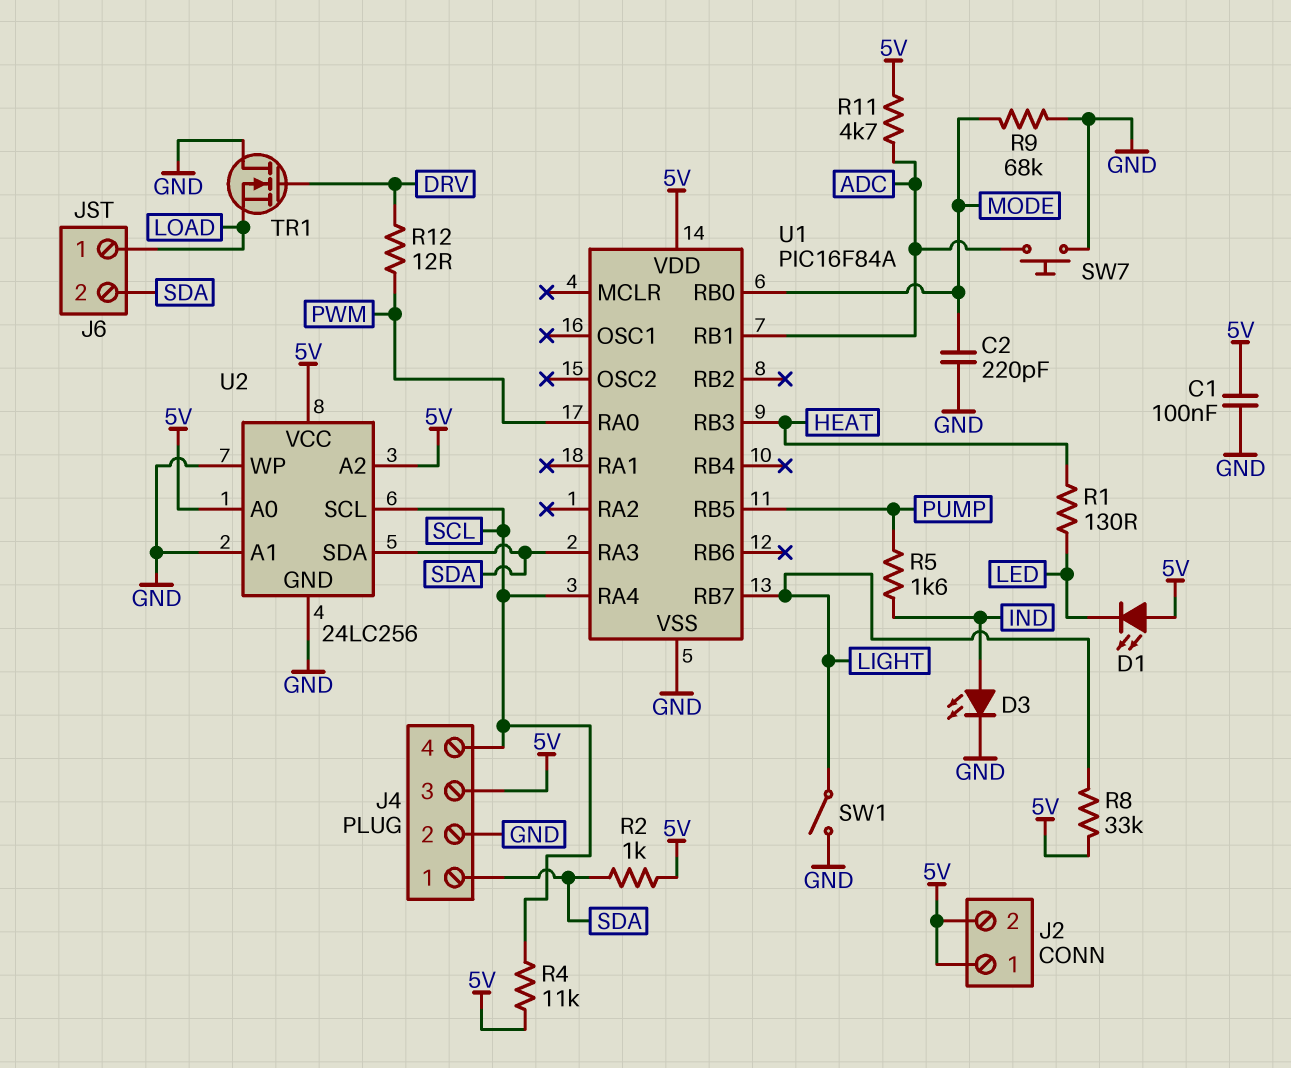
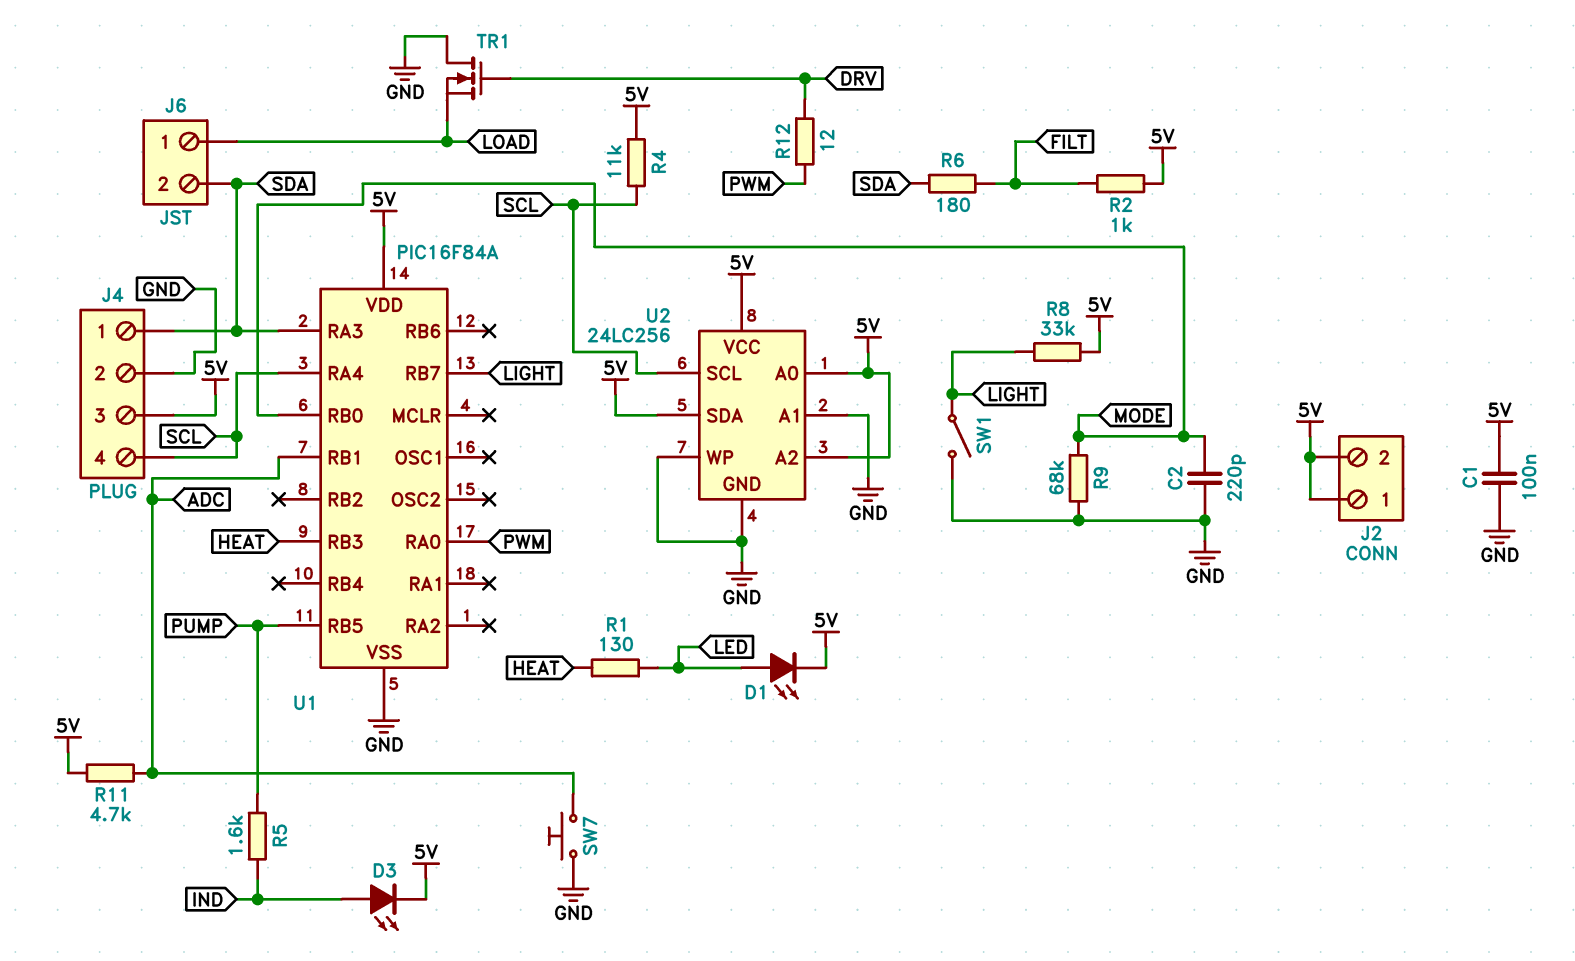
D1: LED (A 5V, K LED) -> LED (A LED, K 5V)
D3: LED (A IND, K GND) -> LED (A IND, K 5V)
R2: 1k (5V, SDA) -> 1k (5V, FILT)
R6: none -> 180 (FILT, SDA)
U2 pin SDA: SDA -> 5V

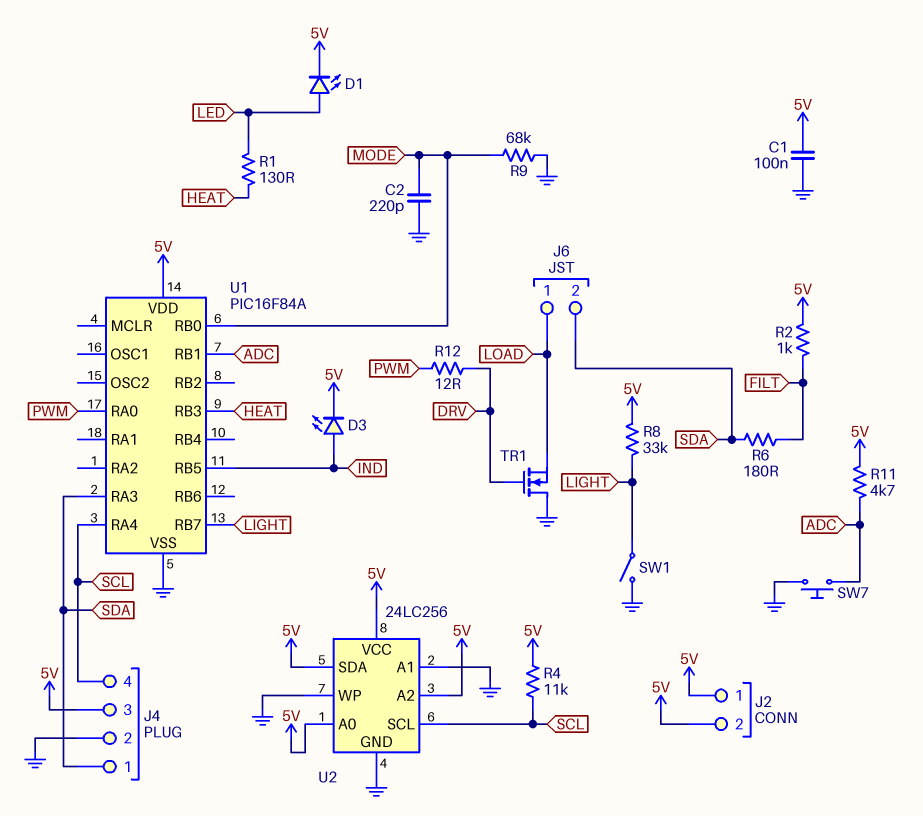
R5: 1.6k (IND, PUMP) -> none
U1 pin RB5: PUMP -> IND

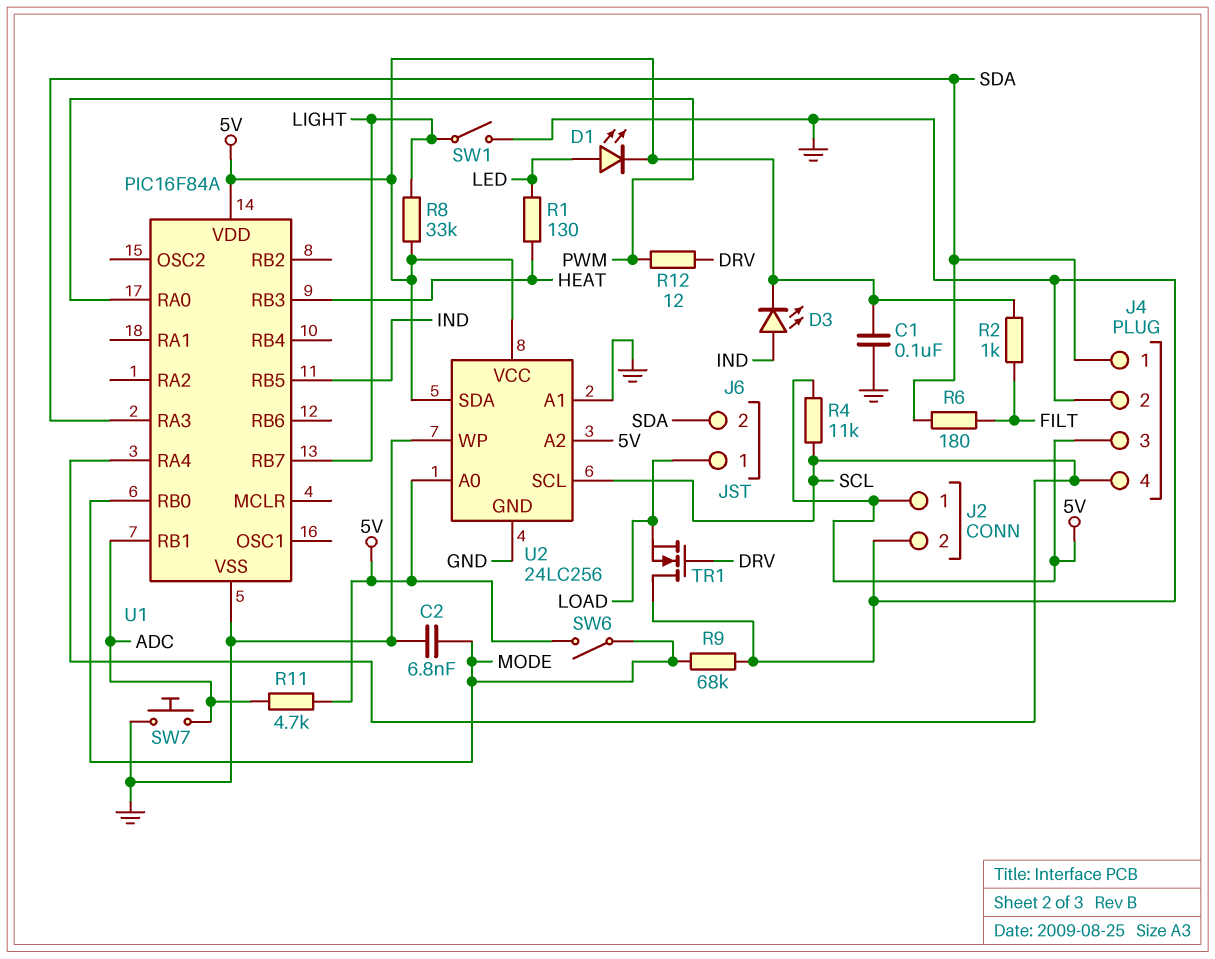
C2: 220pF (GND, MODE) -> 6.8nF (GND, MODE)
J2 pin 2: 5V -> GND
SW6: none -> switch (5V, MODE)

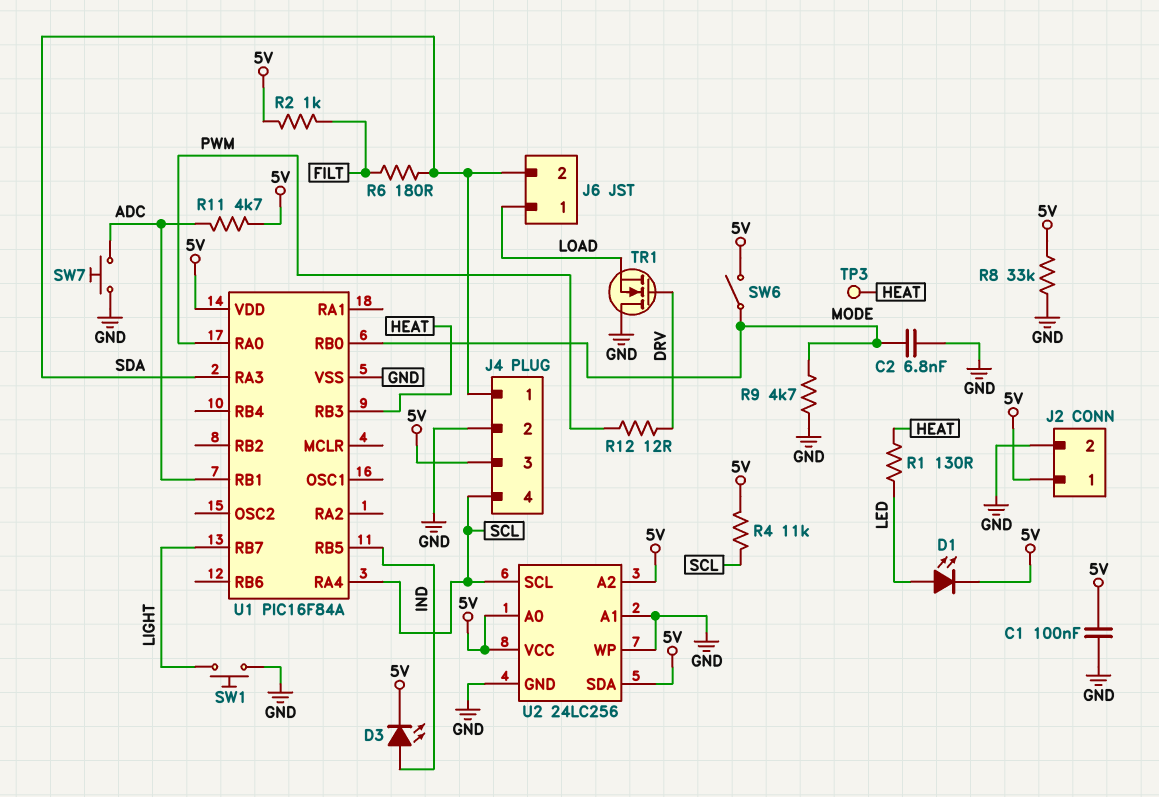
R8: 33k (5V, LIGHT) -> 33k (5V, GND)
R9: 68k (GND, MODE) -> 4.7k (GND, MODE)
SW1: switch (GND, LIGHT) -> button (GND, LIGHT)
TP3: none -> test point (HEAT)

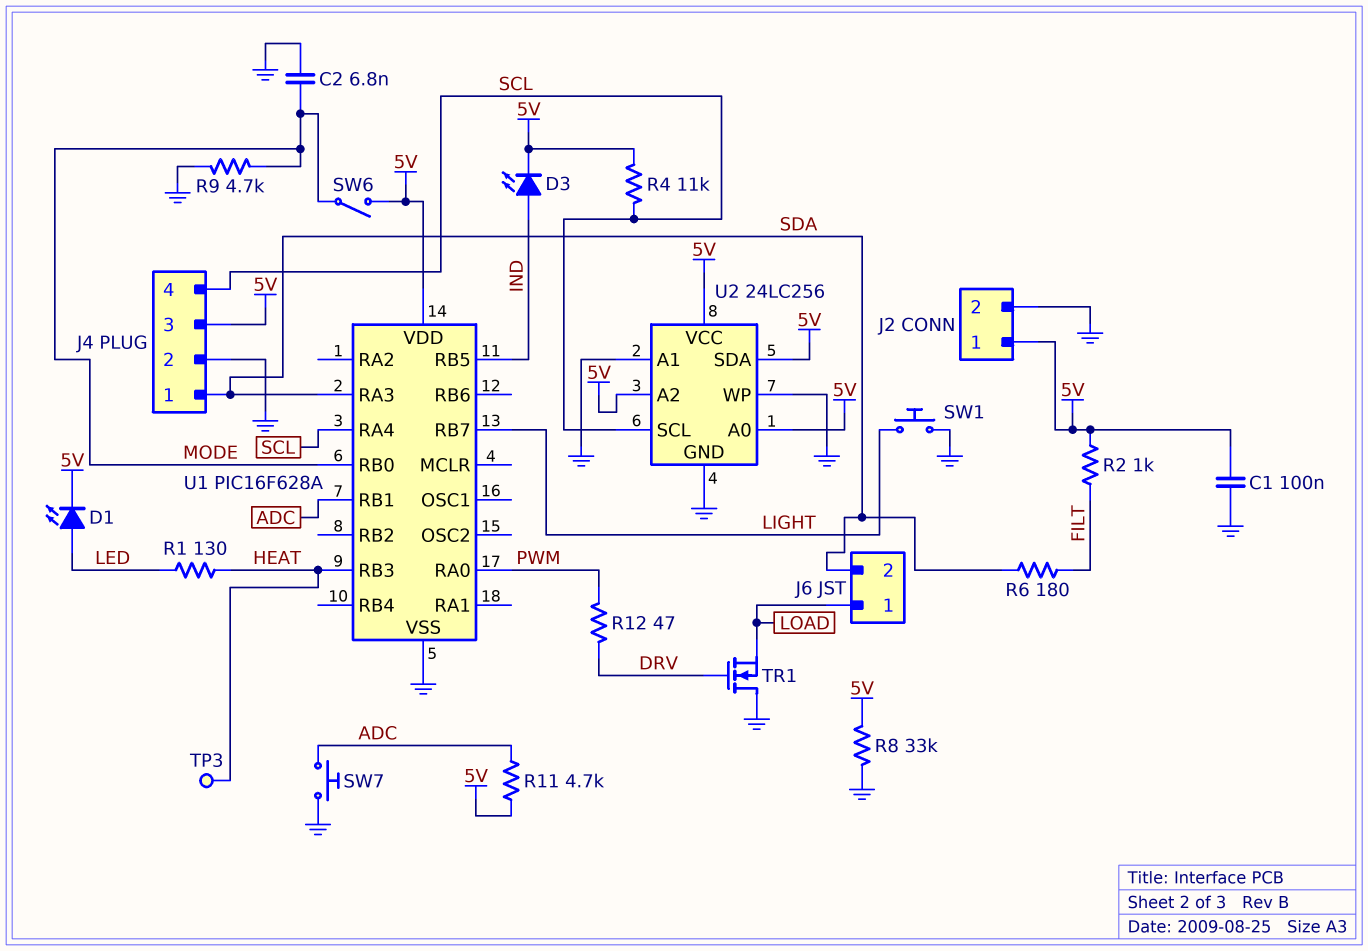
R12: 12 (DRV, PWM) -> 47 (DRV, PWM)
U1: PIC16F84A -> PIC16F628A

